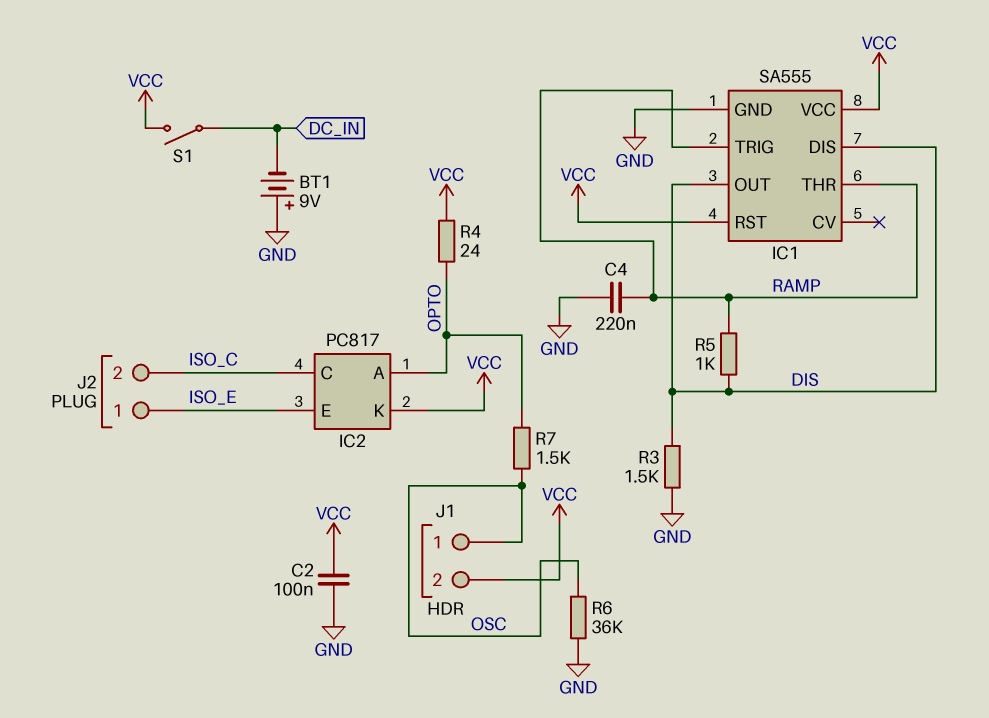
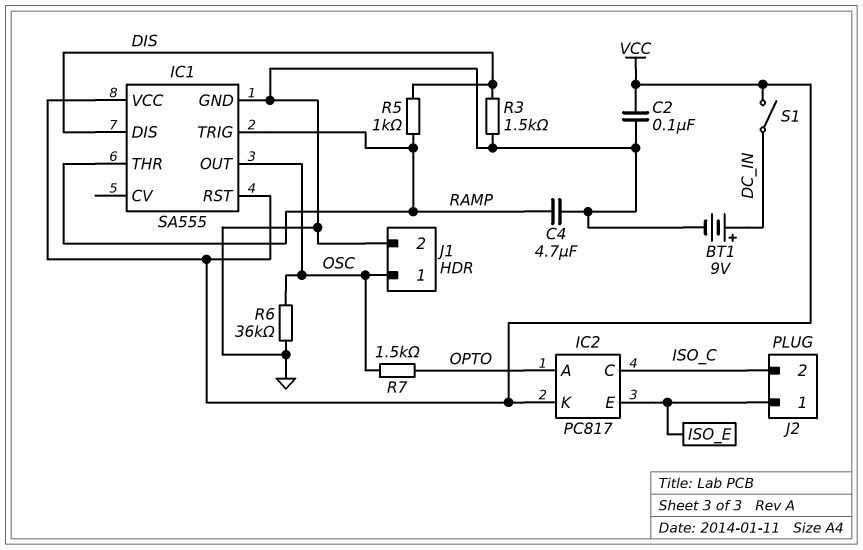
BT1: 9V (plus GND, minus DC_IN) -> 9V (plus DC_IN, minus GND)
C4: 220nF (GND, RAMP) -> 4.7uF (GND, RAMP)
IC1 pin OUT: DIS -> OSC
J1 pin 2: VCC -> GND
R4: 24 (OPTO, VCC) -> none

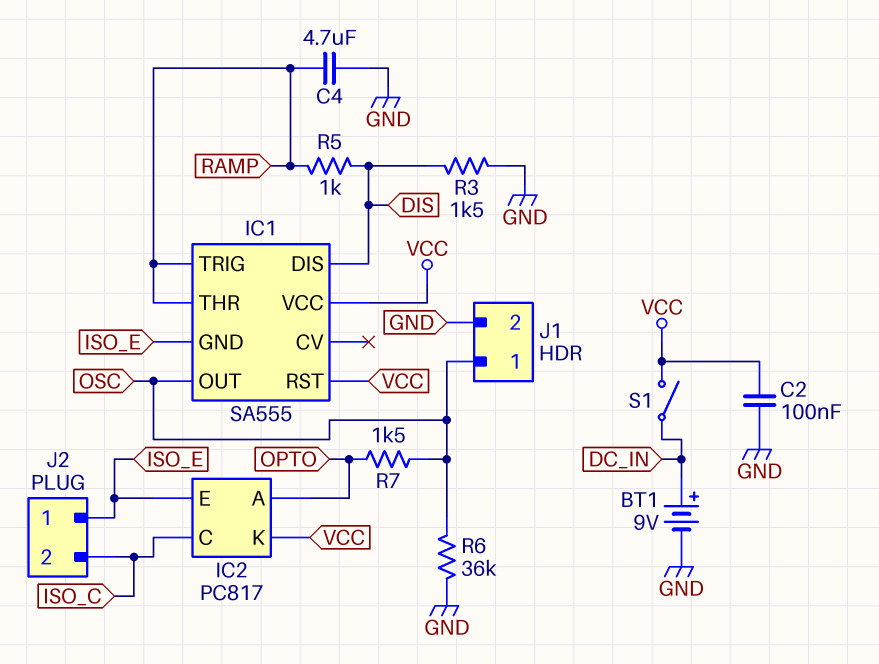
IC1 pin GND: GND -> ISO_E

